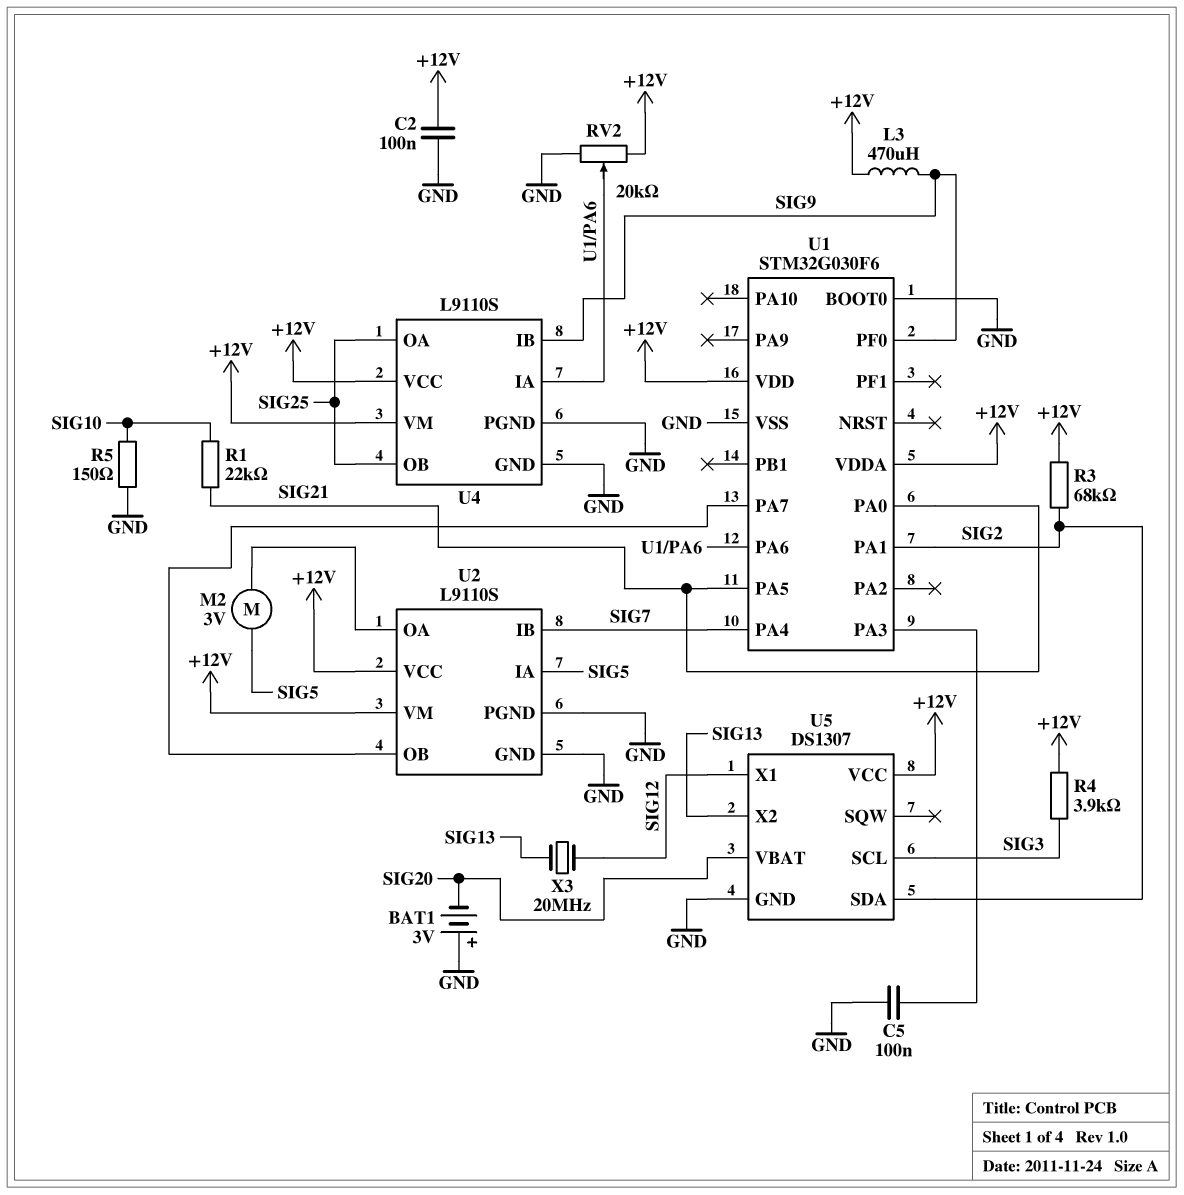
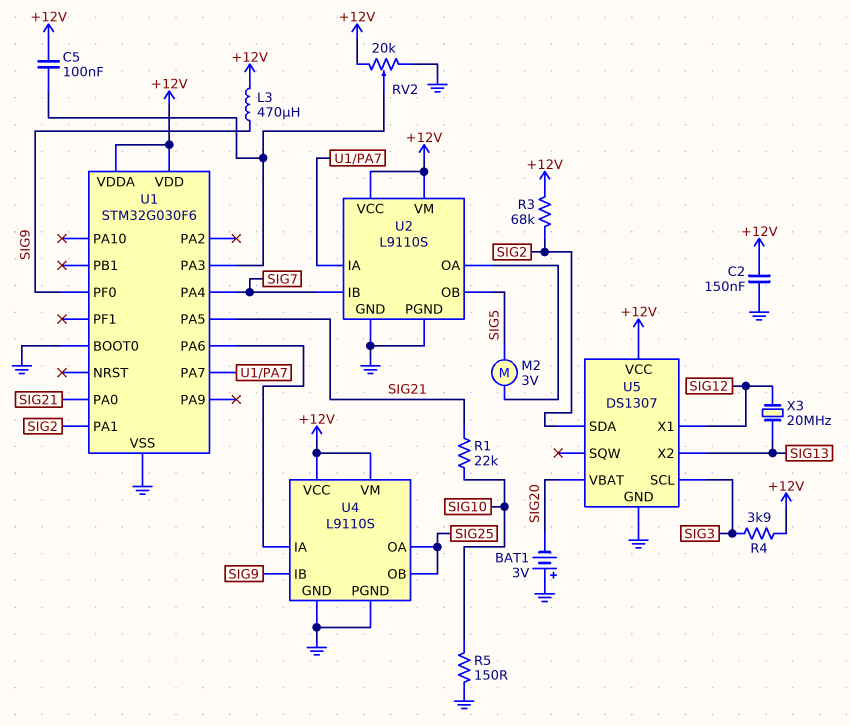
C2: 100nF (+12V, GND) -> 150nF (+12V, GND)
C5: 100nF (GND, U1/PA3) -> 100nF (+12V, U1/PA3)
RV2: 20k (+12V, GND, wiper U1/PA6) -> 20k (+12V, GND, wiper U1/PA3)
U2 pin IA: SIG5 -> U1/PA7
U2 pin OB: U1/PA7 -> SIG5

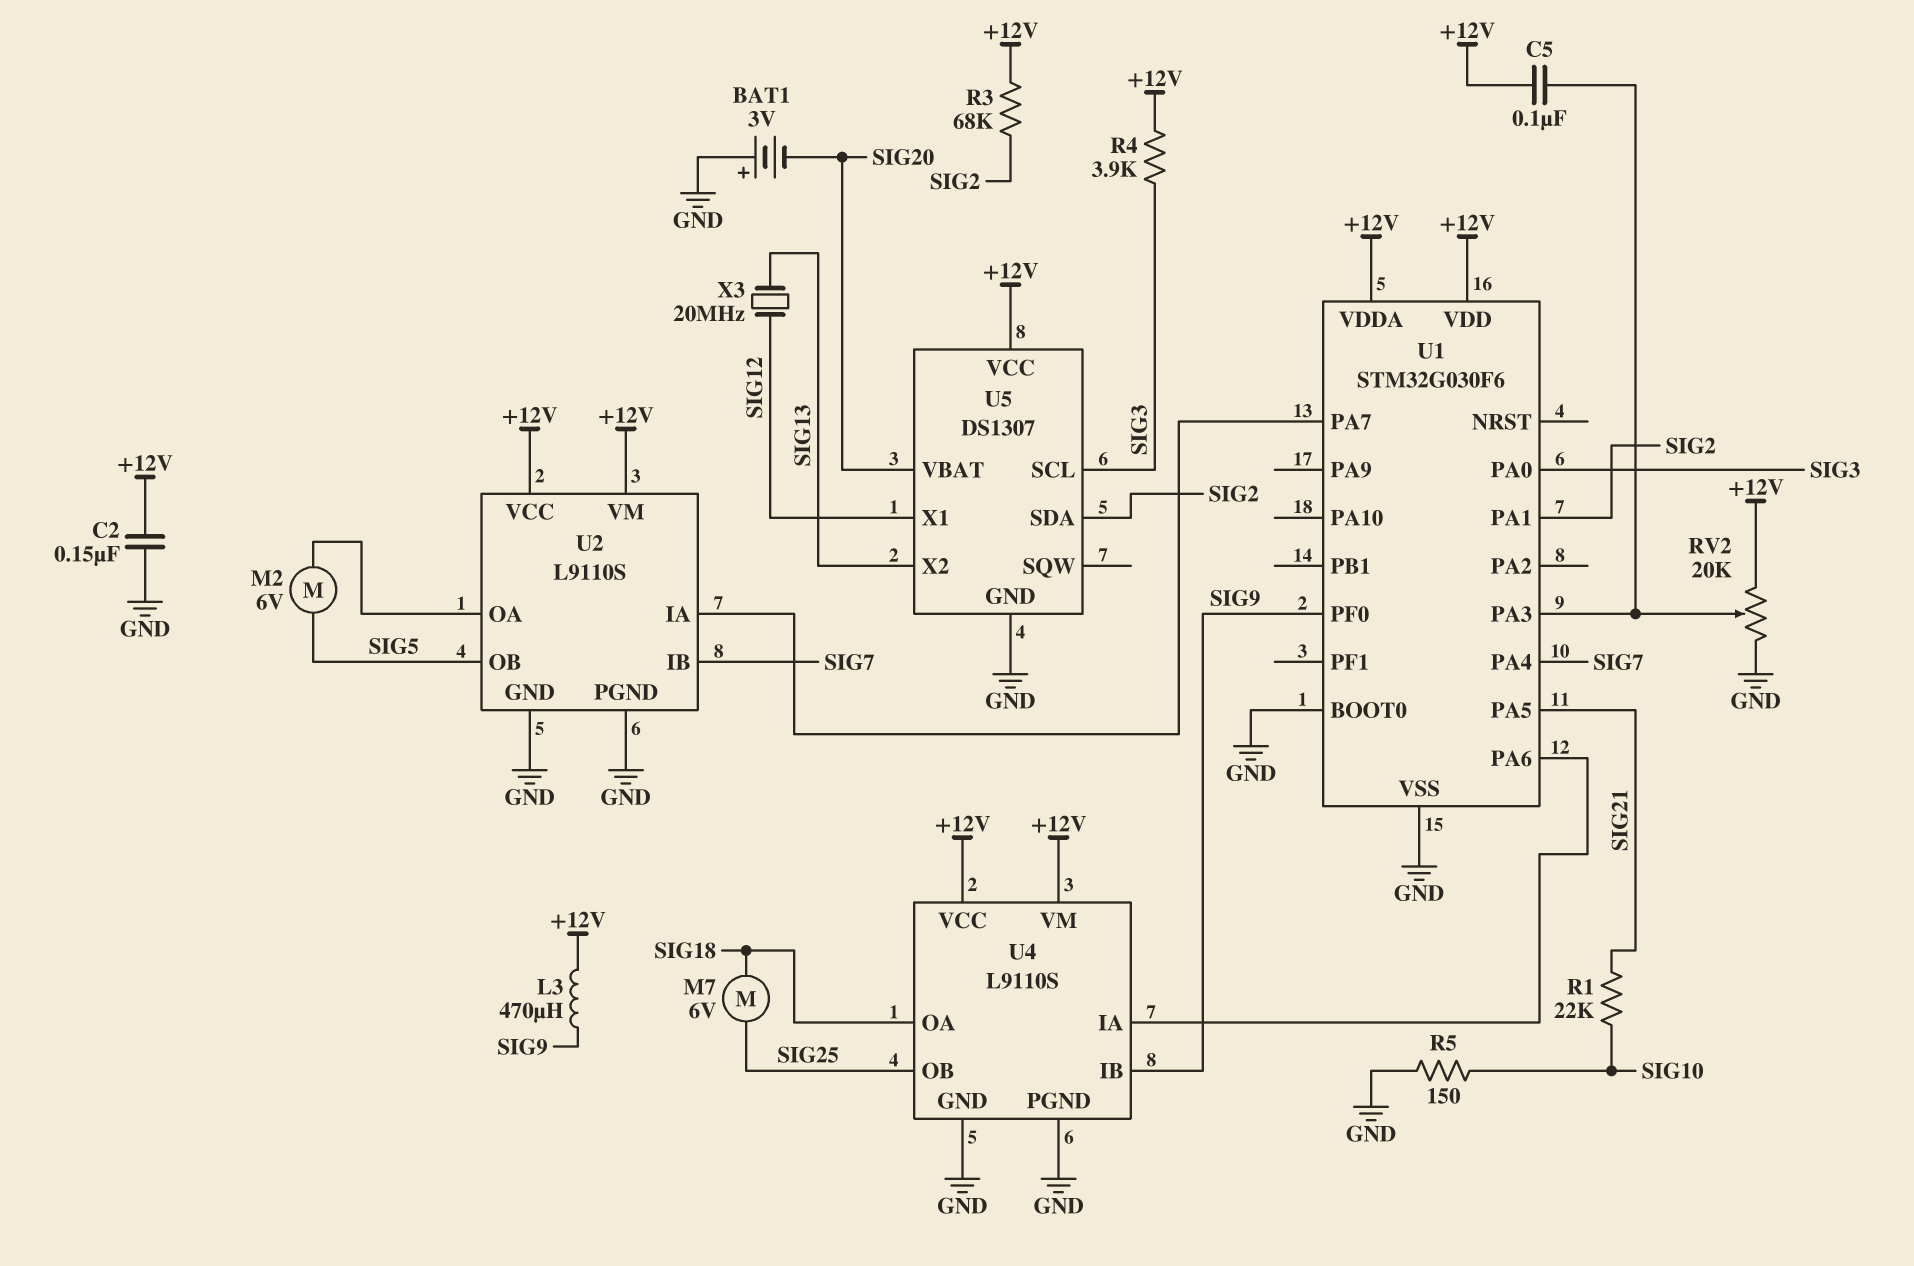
M2: motor 3V (SIG5, U2/OA) -> motor 6V (SIG5, U2/OA)
M7: none -> motor 6V (SIG18, SIG25)
U1 pin PA0: SIG21 -> SIG3
U4 pin OA: SIG25 -> SIG18

